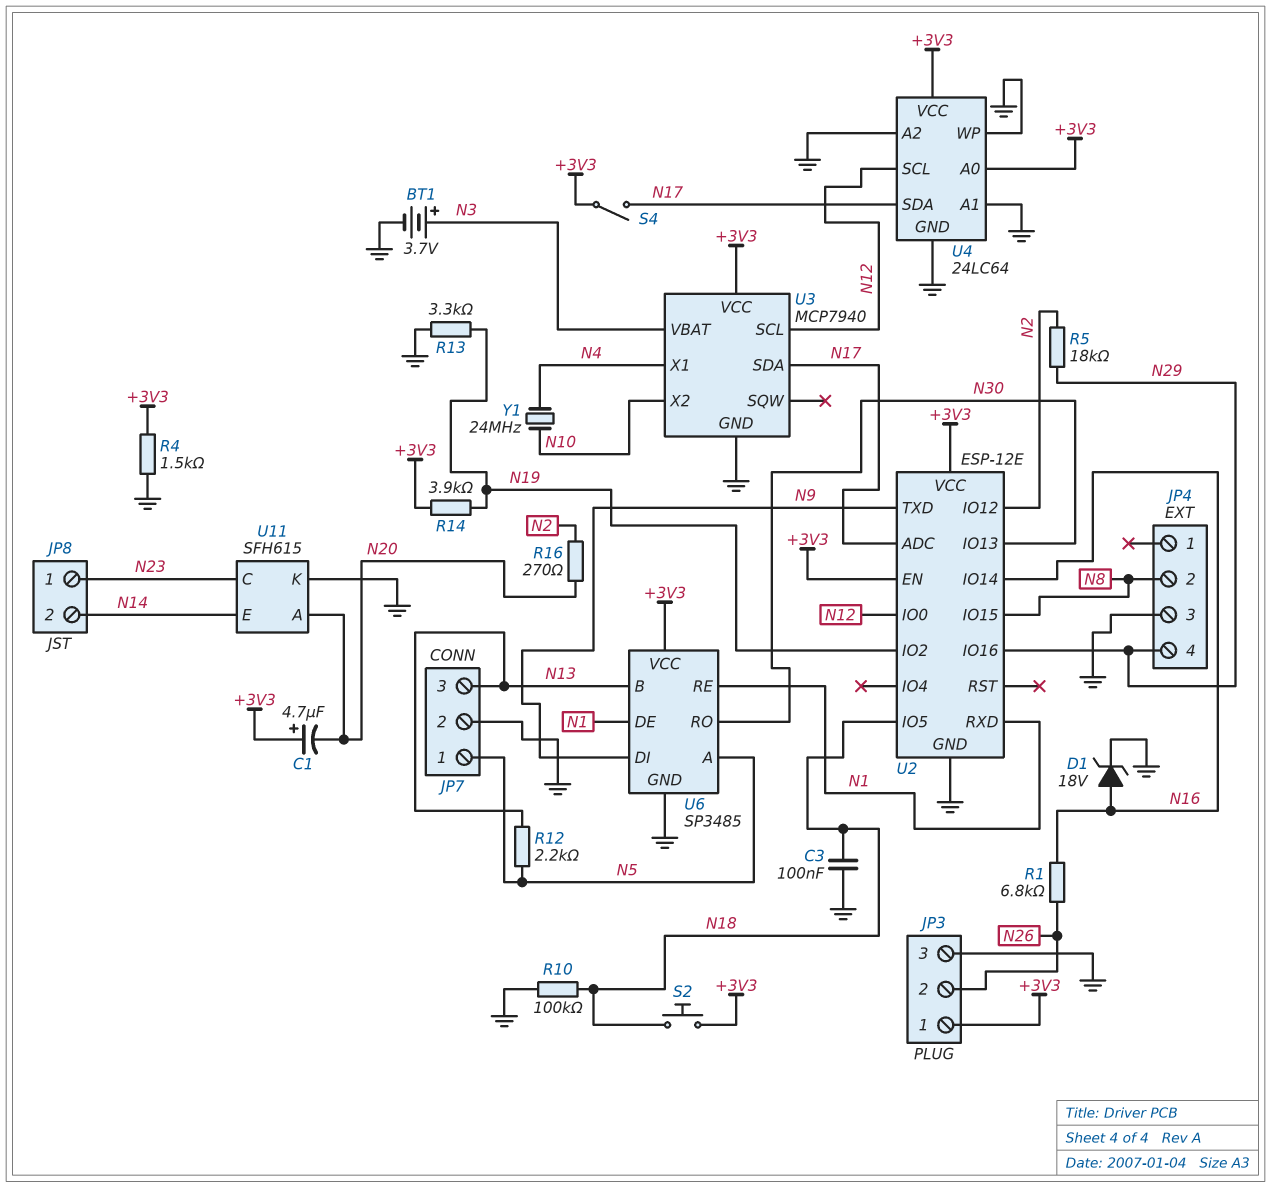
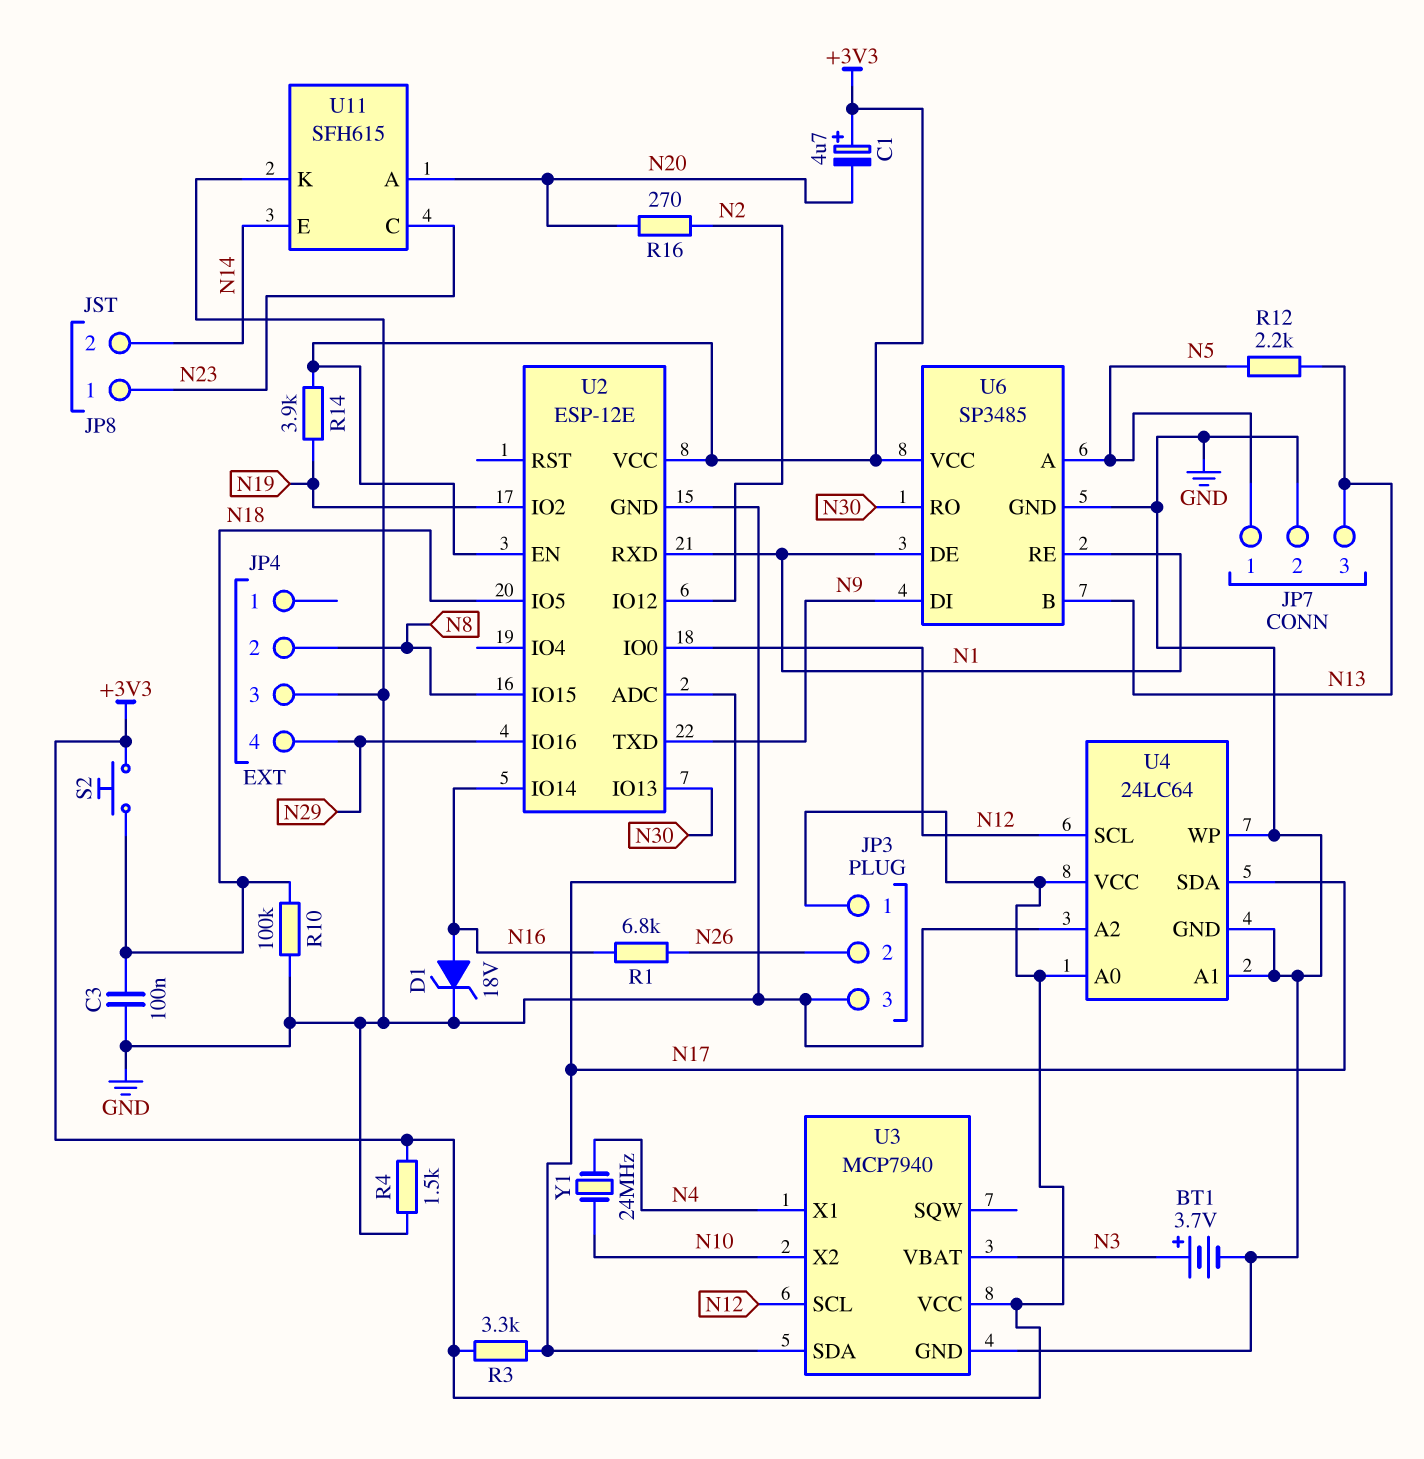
R3: none -> 3.3k (+3V3, N17)
R5: 18k (N2, N29) -> none
R13: 3.3k (GND, N19) -> none
S4: switch (+3V3, N17) -> none

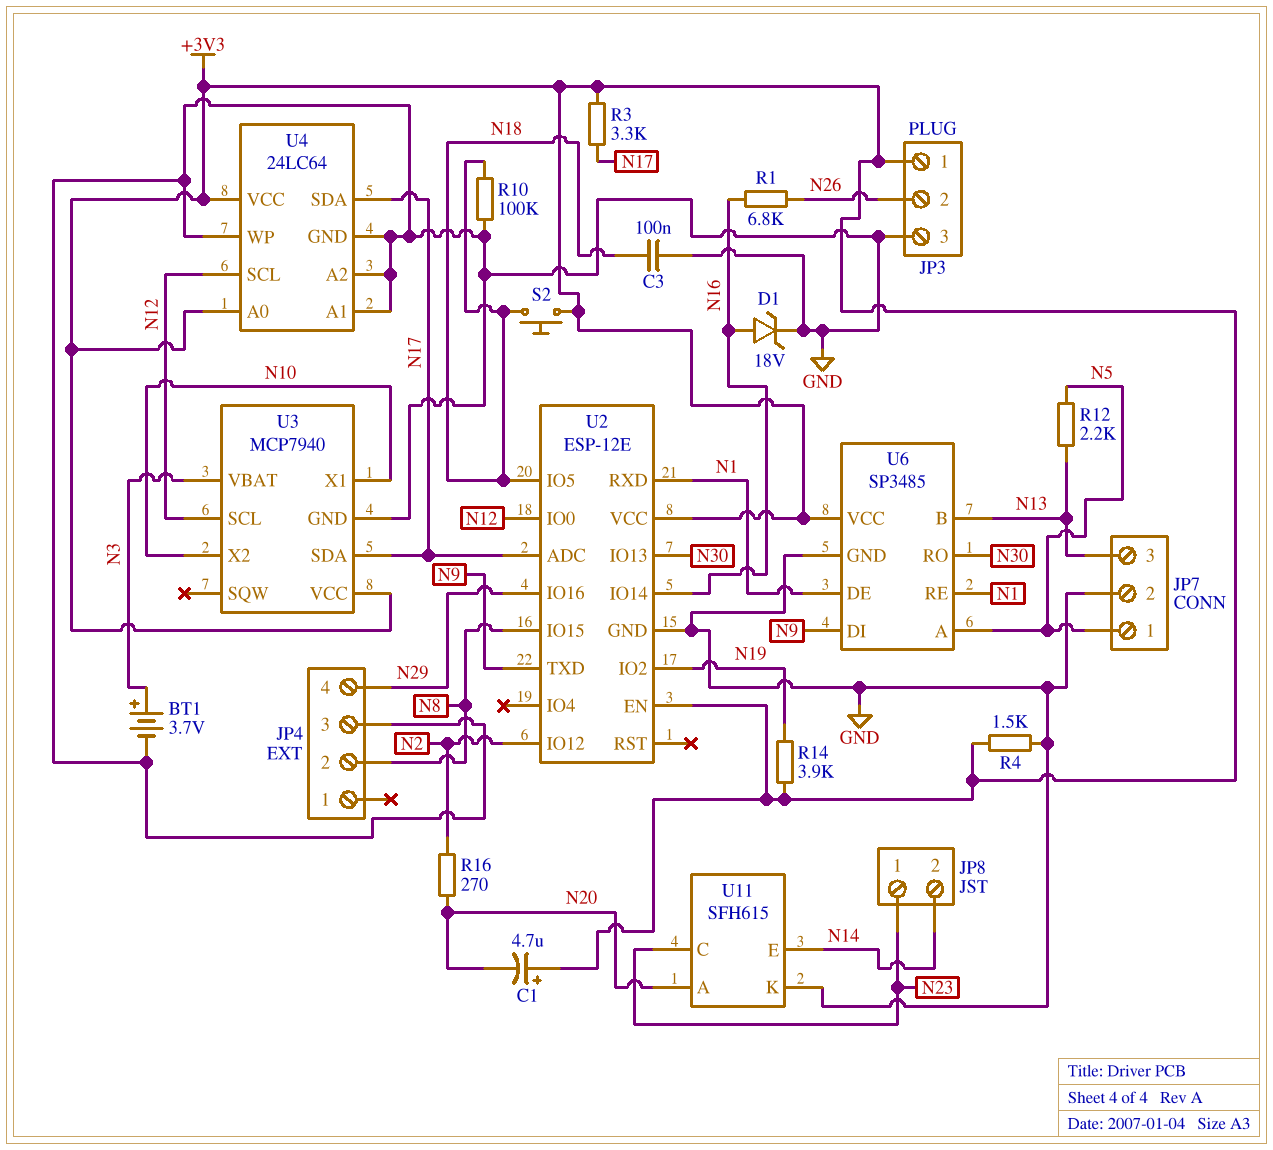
U3 pin X1: N4 -> N10
Y1: 24MHz (N4, N10) -> none

